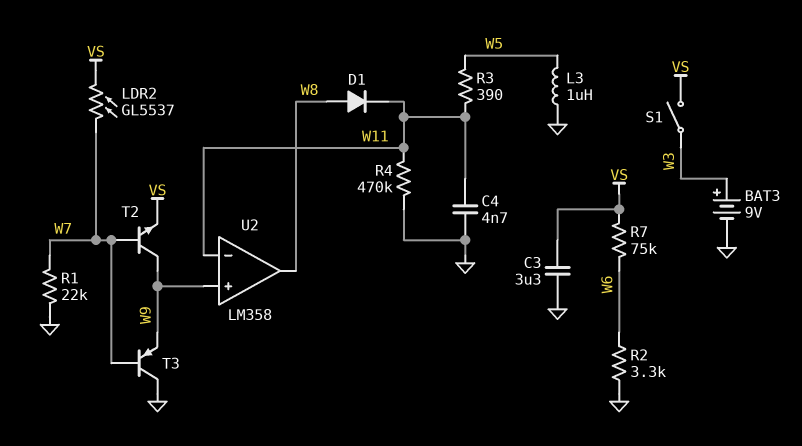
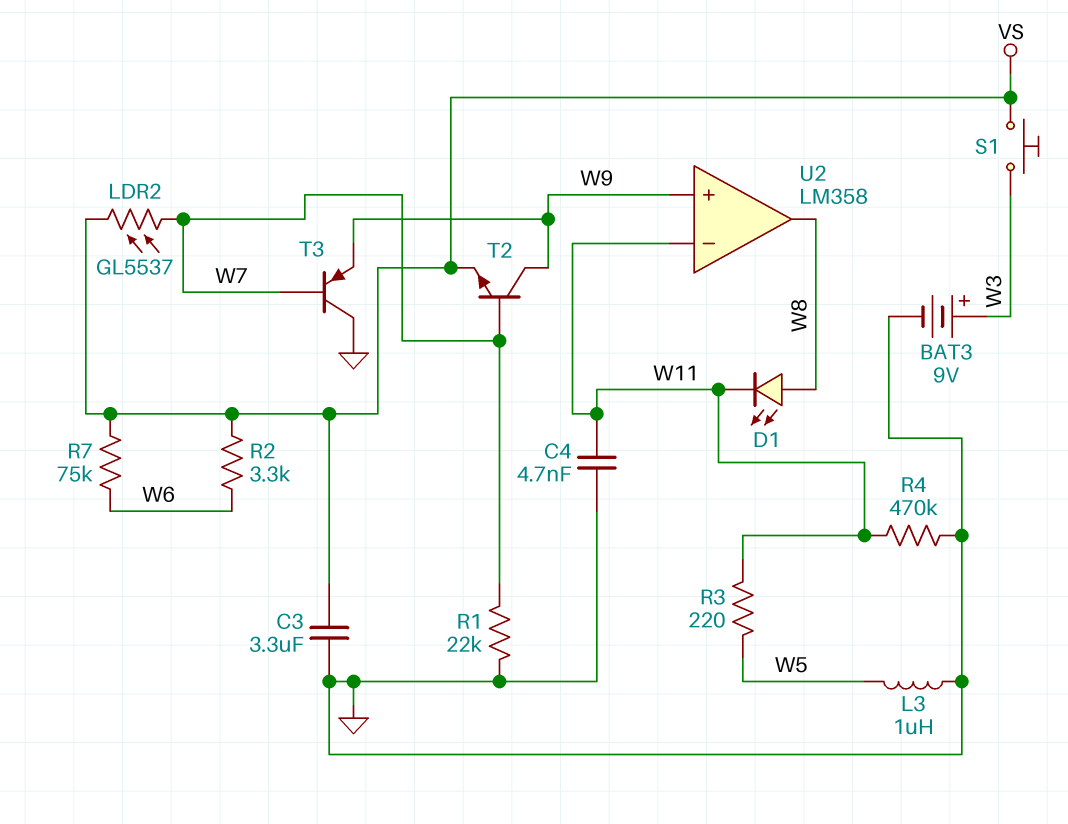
D1: diode (A W8, K W11) -> LED (A W8, K W11)
R2: 3.3k (GND, W6) -> 3.3k (VS, W6)
R3: 390 (W5, W11) -> 220 (W5, W11)
S1: switch (VS, W3) -> button (VS, W3)

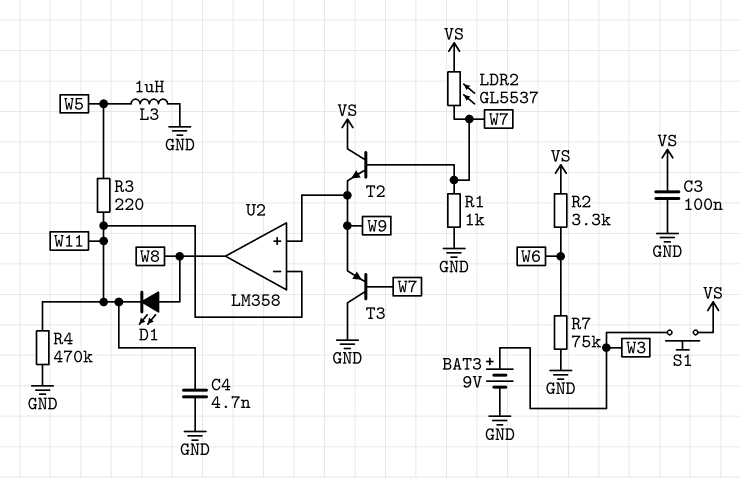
C3: 3.3uF (GND, VS) -> 100nF (GND, VS)
R1: 22k (GND, W7) -> 1k (GND, W7)
R7: 75k (VS, W6) -> 75k (GND, W6)
T2: NPN (B W7, C W9, E VS) -> NPN (B W7, C VS, E W9)

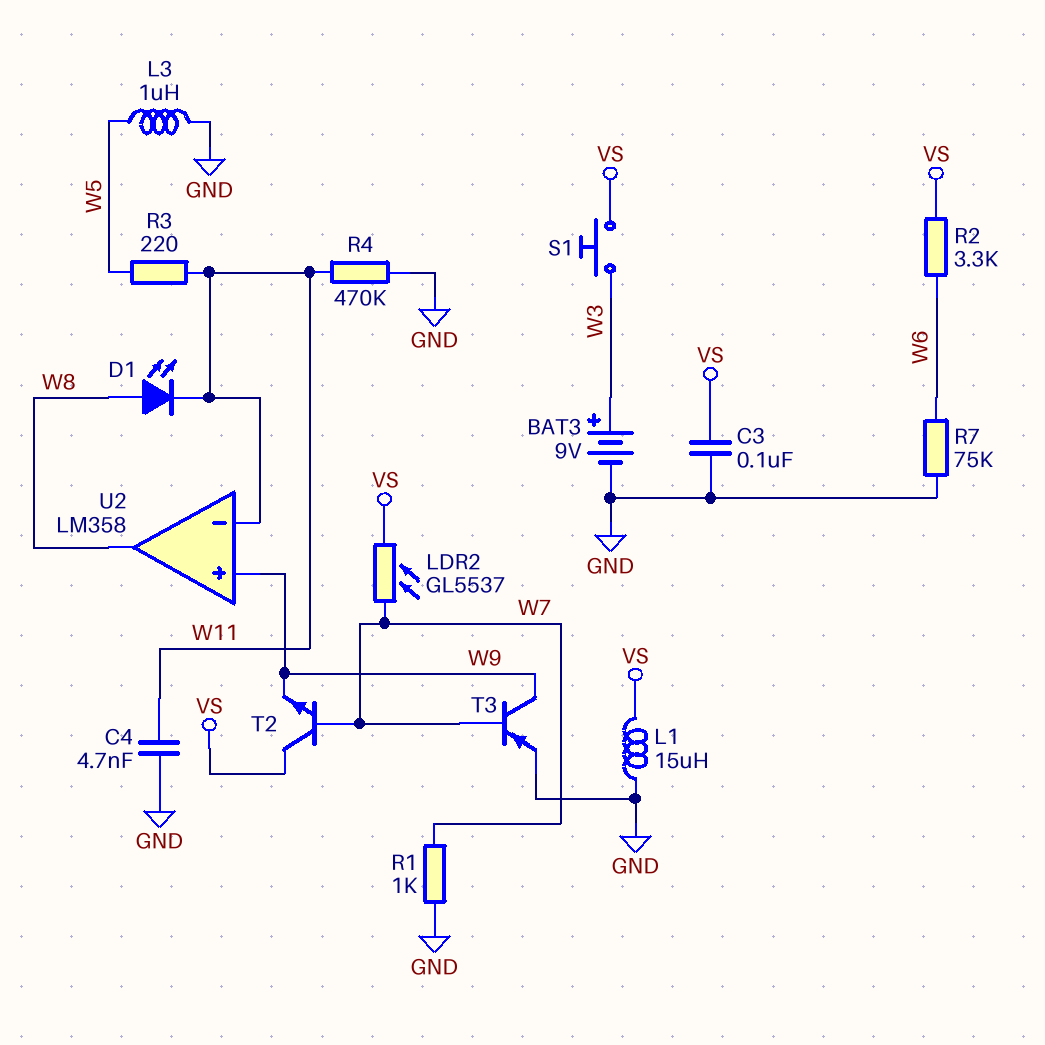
L1: none -> 15uH (GND, VS)
T3: PNP (B W7, C GND, E W9) -> PNP (B W7, C W9, E GND)

